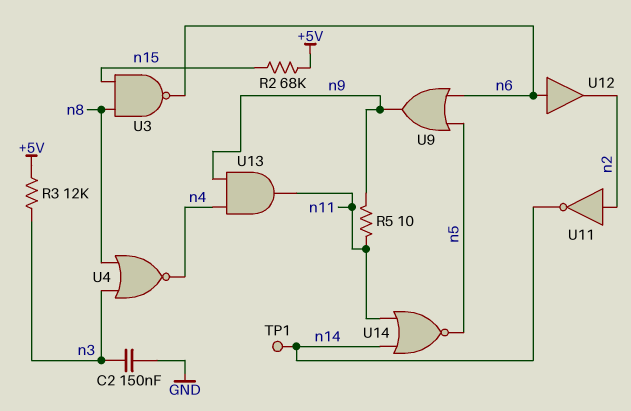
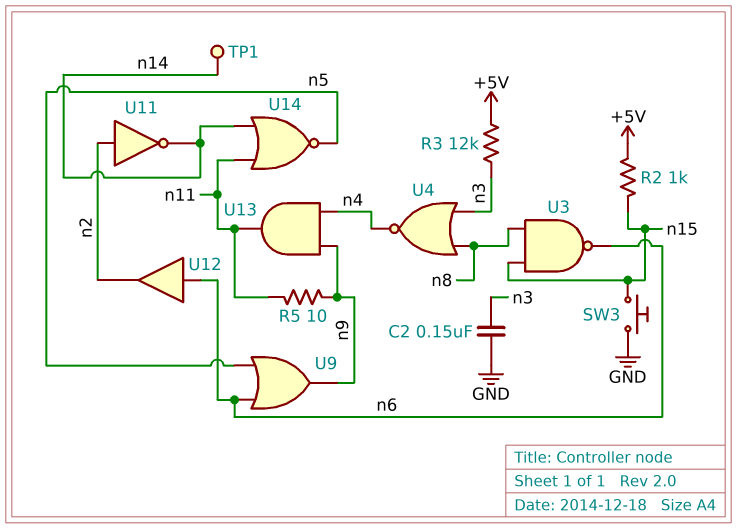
R2: 68k (+5V, n15) -> 1k (+5V, n15)
SW3: none -> button (GND, n15)

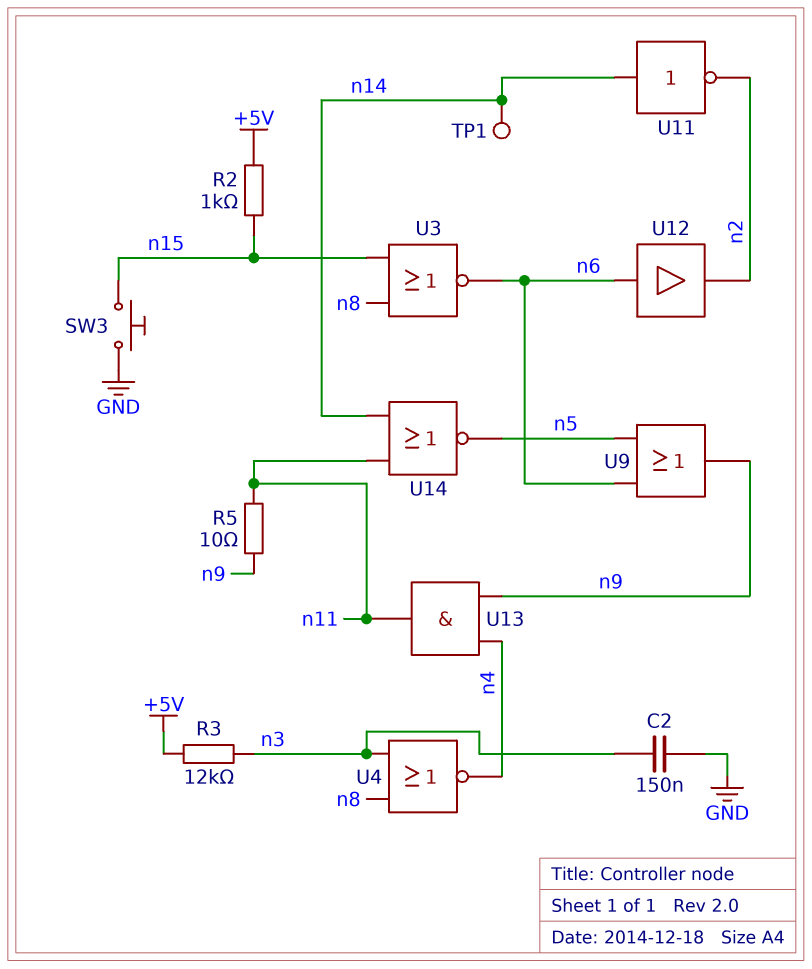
U3: NAND (in n8, in n15, out n6) -> NOR (in n8, in n15, out n6)
U11: NOT (in n2, out n14) -> NOT (in n14, out n2)

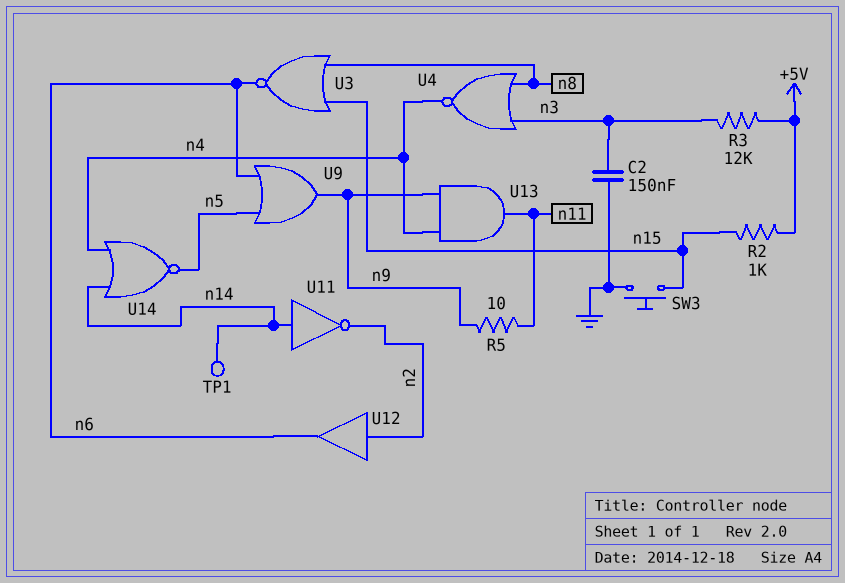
U12: buffer (in n6, out n2) -> buffer (in n2, out n6)
U14: NOR (in n11, in n14, out n5) -> NOR (in n4, in n14, out n5)

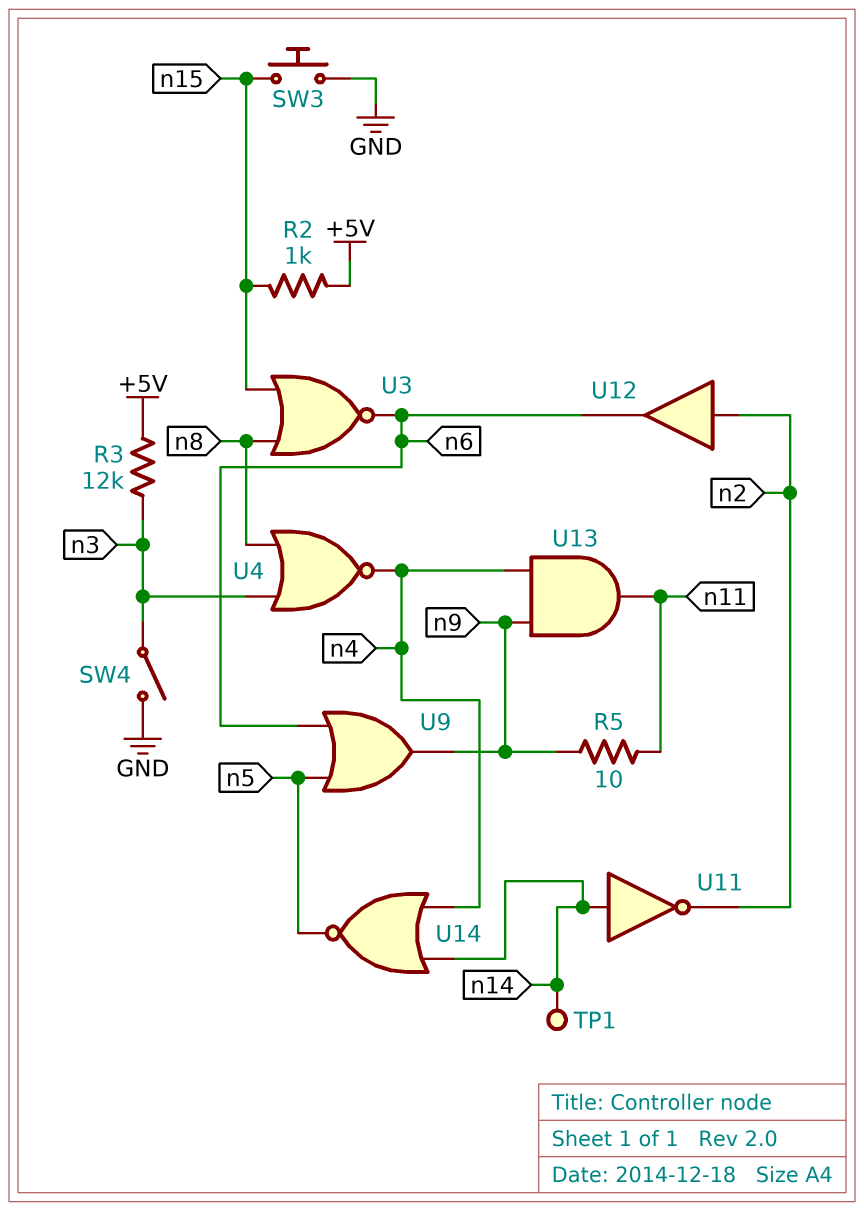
C2: 150nF (GND, n3) -> none
SW4: none -> switch (GND, n3)

